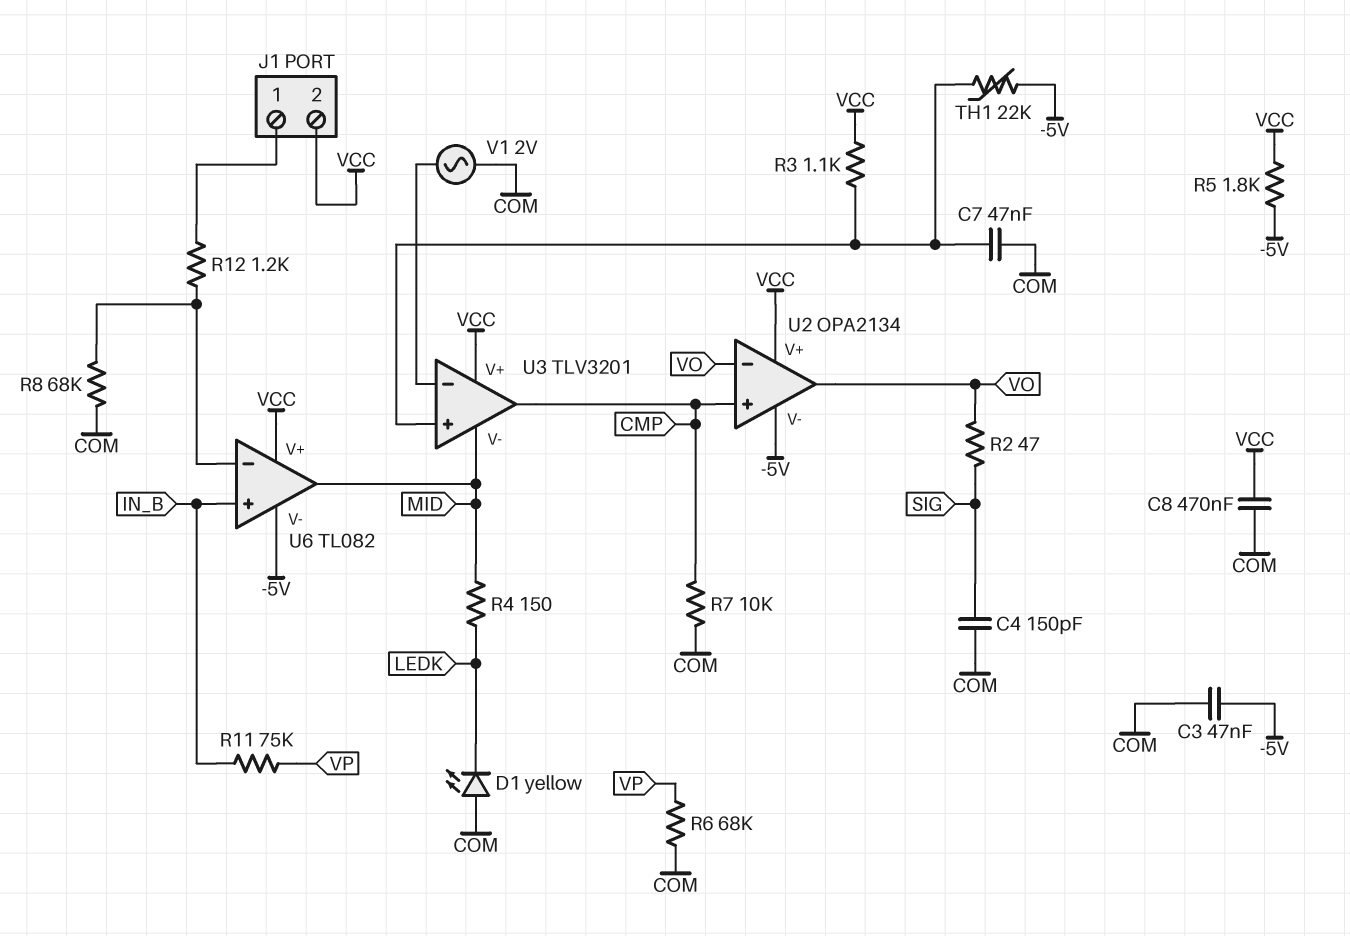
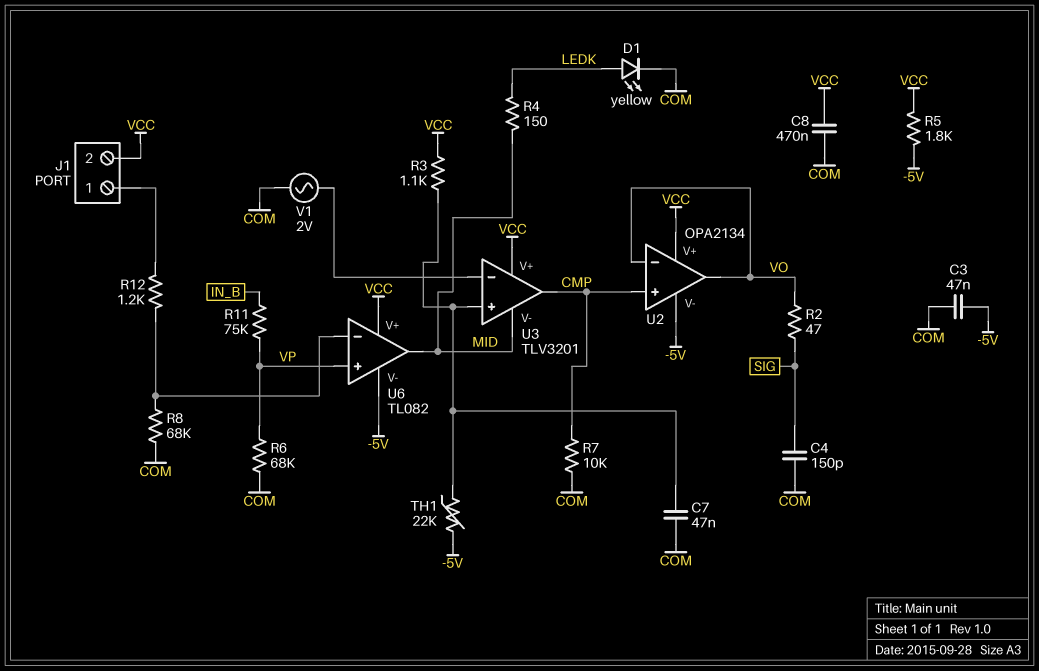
D1: LED yellow (A COM, K LEDK) -> LED yellow (A LEDK, K COM)
U6 pin in+: IN_B -> VP

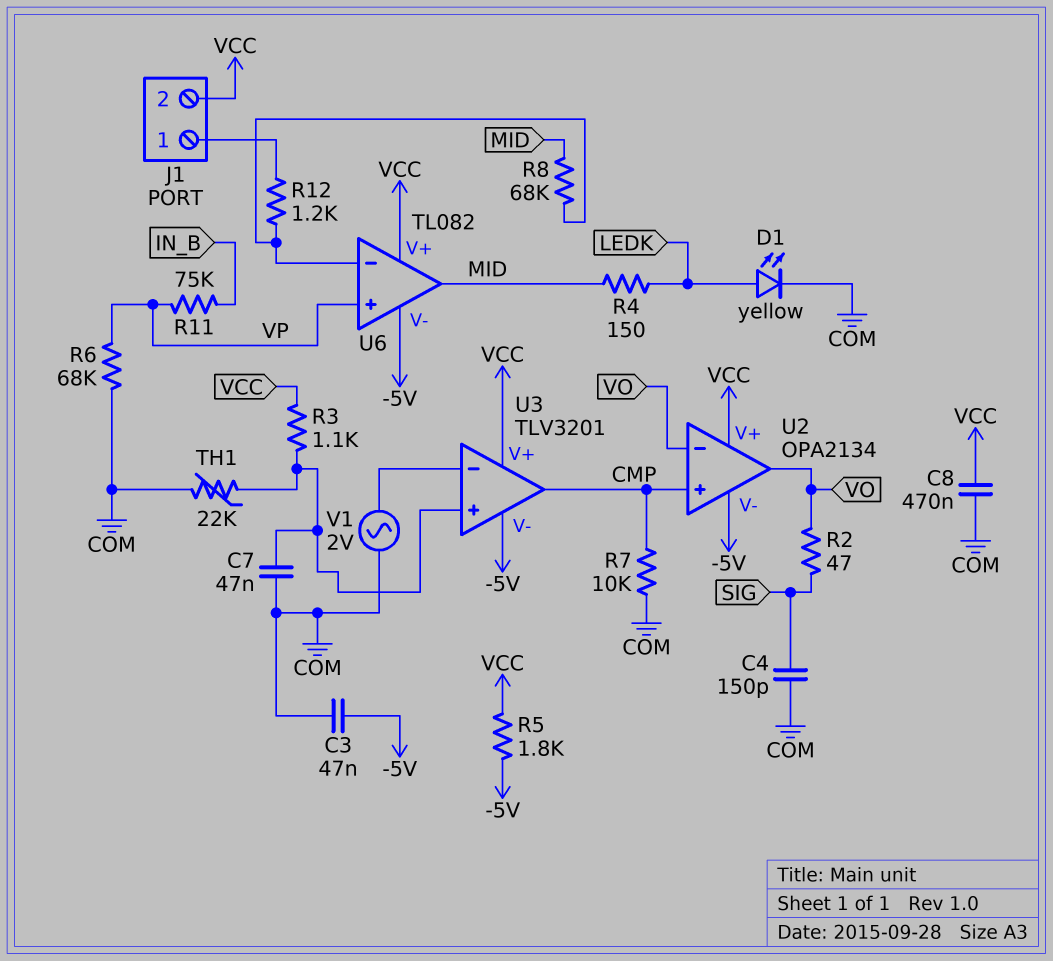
R8: 68k (COM, U6/in-) -> 68k (MID, U6/in-)
TH1: 22k (-5V, U3/in+) -> 22k (COM, U3/in+)
U3 pin V-: MID -> -5V

